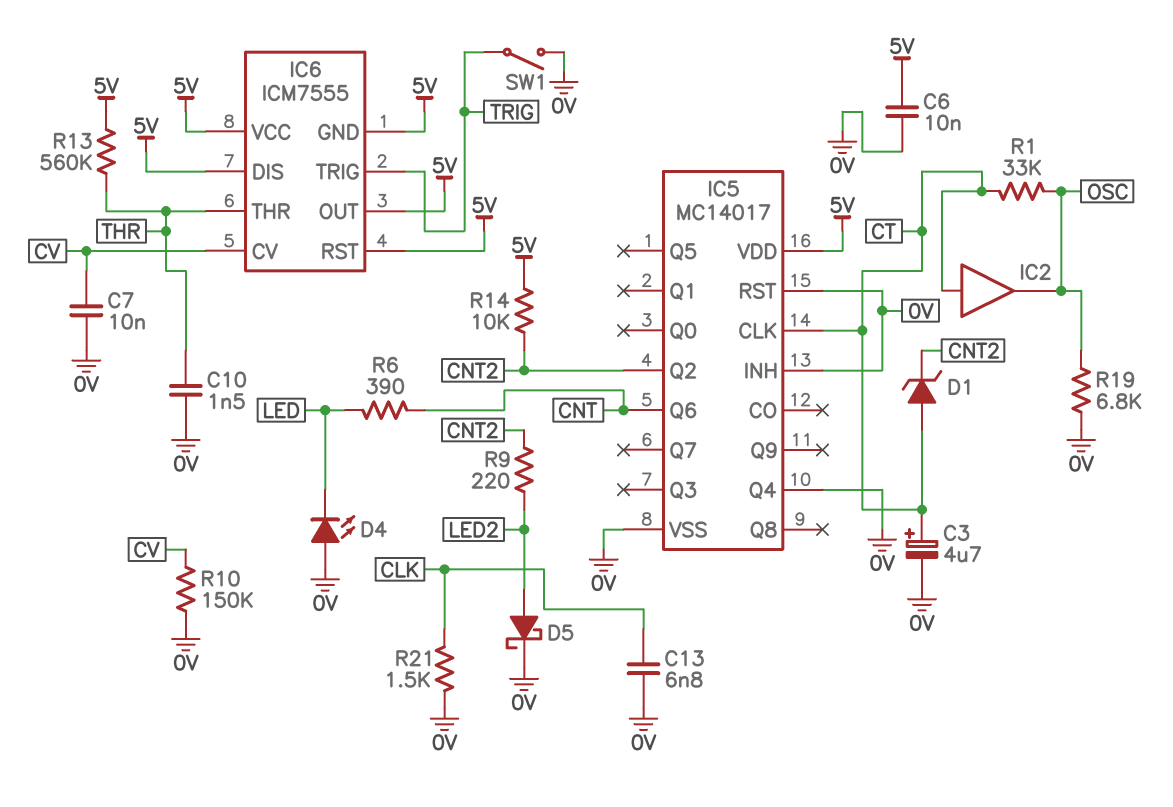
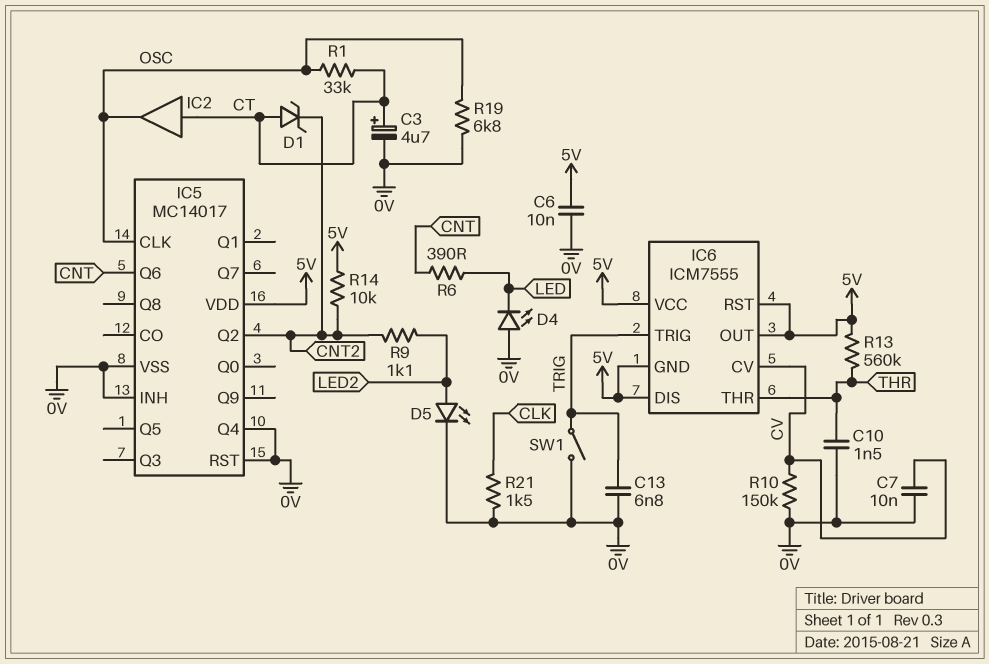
C13: 6.8nF (0V, CLK) -> 6.8nF (0V, TRIG)
D5: schottky (A LED2, K 0V) -> LED (A LED2, K 0V)
IC5 pin CLK: CT -> OSC
R9: 220 (CNT2, LED2) -> 1.1k (CNT2, LED2)

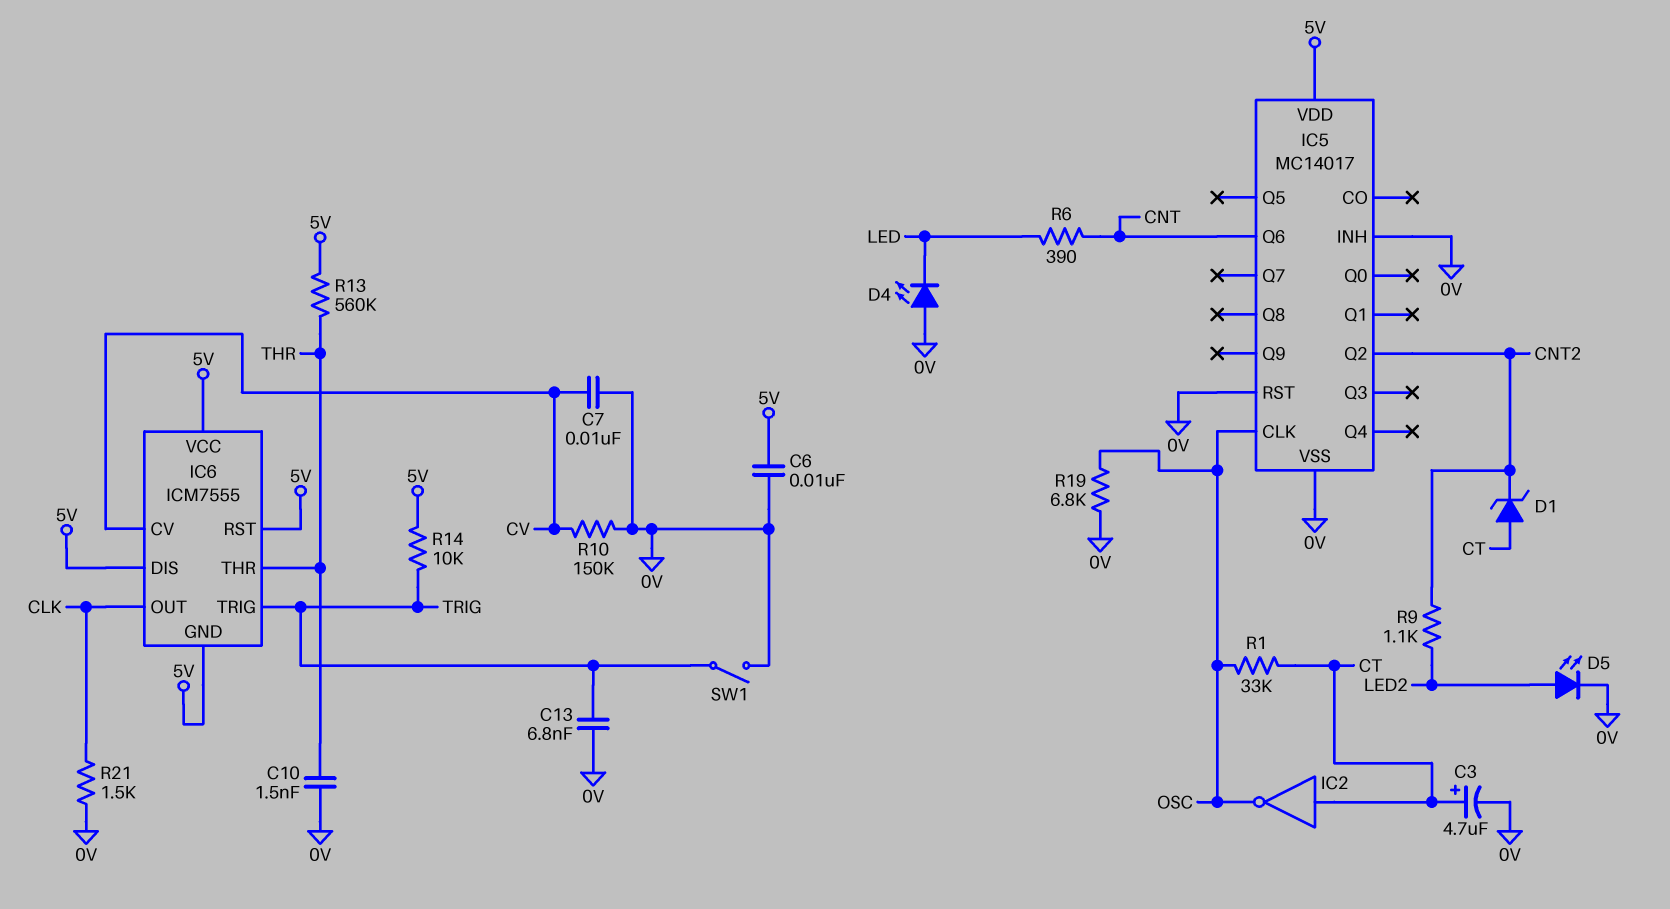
IC2: buffer (in CT, out OSC) -> NOT (in CT, out OSC)
IC5 pin Q4: 0V -> none
IC6 pin OUT: 5V -> CLK
R14: 10k (5V, CNT2) -> 10k (5V, TRIG)

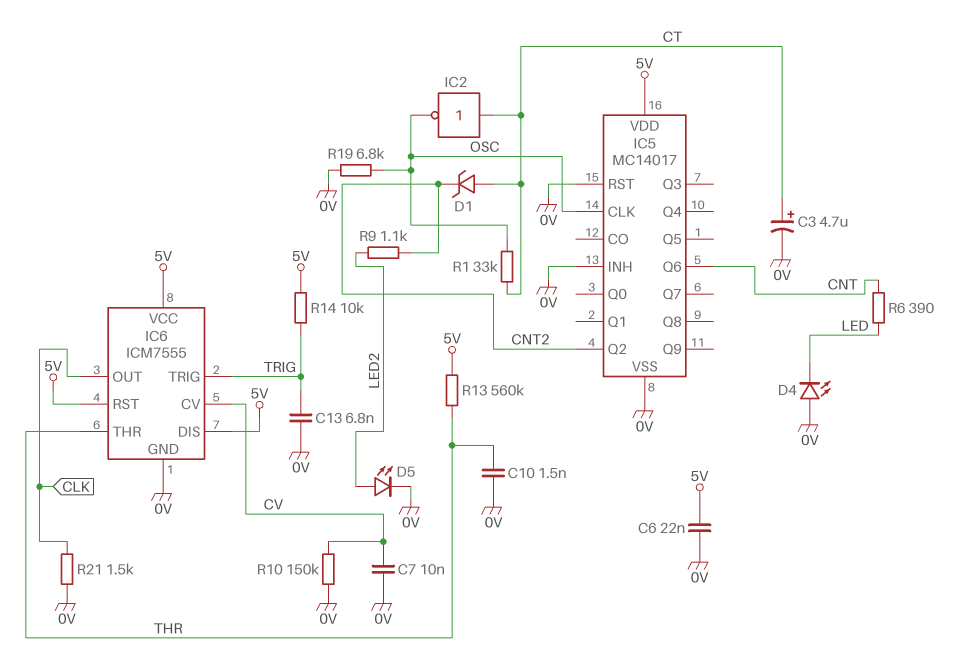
C6: 10nF (0V, 5V) -> 22nF (0V, 5V)
IC6 pin GND: 5V -> 0V
SW1: switch (0V, TRIG) -> none

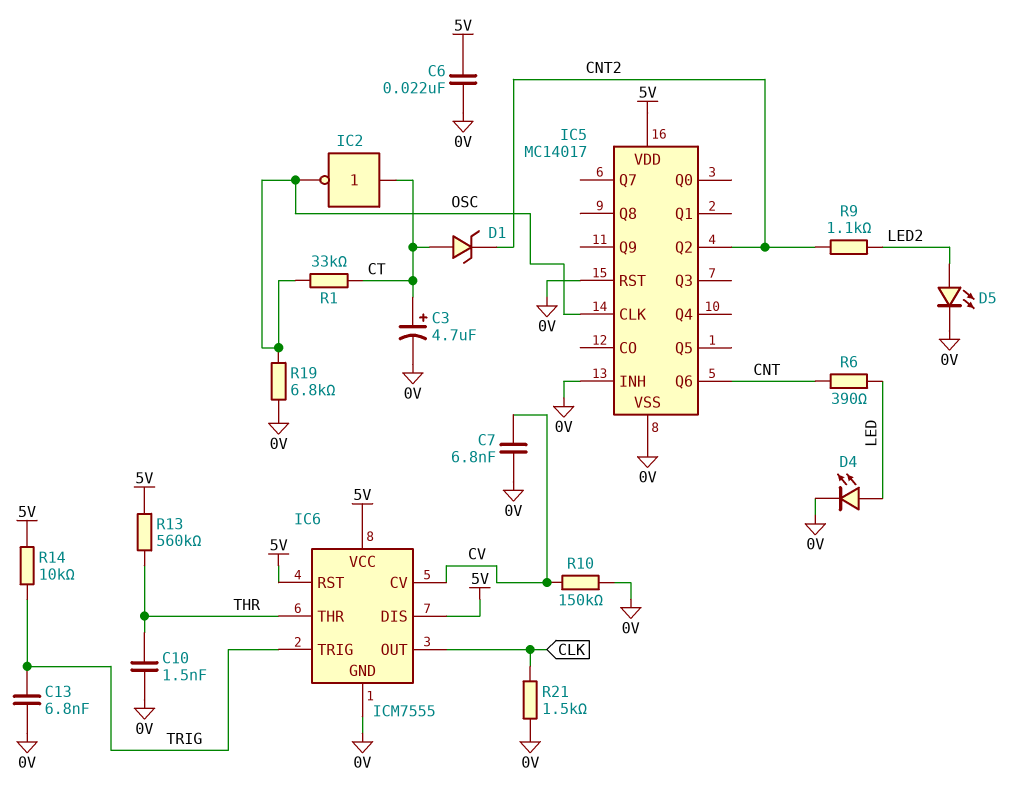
C7: 10nF (0V, CV) -> 6.8nF (0V, CV)
D4: LED (A 0V, K LED) -> LED (A LED, K 0V)

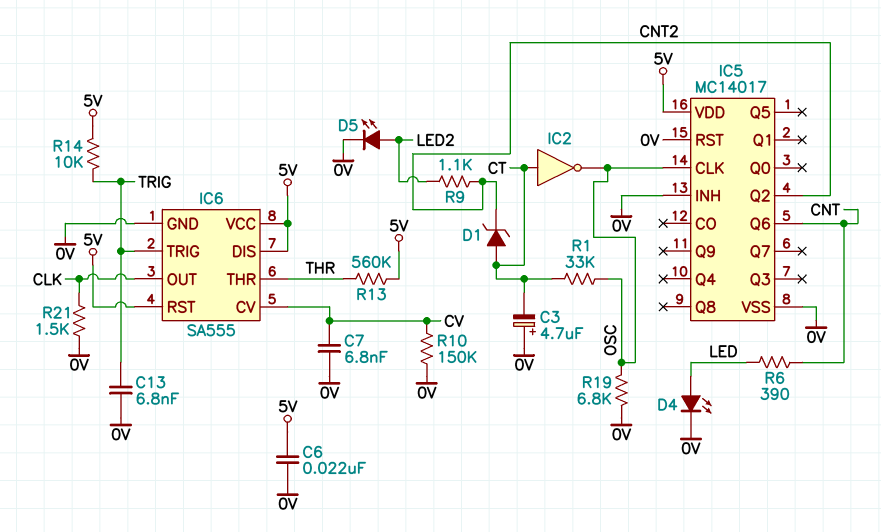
C3: 4.7uF (plus CT, minus 0V) -> 4.7uF (plus 0V, minus CT)
C10: 1.5nF (0V, THR) -> none
IC6: ICM7555 -> SA555

